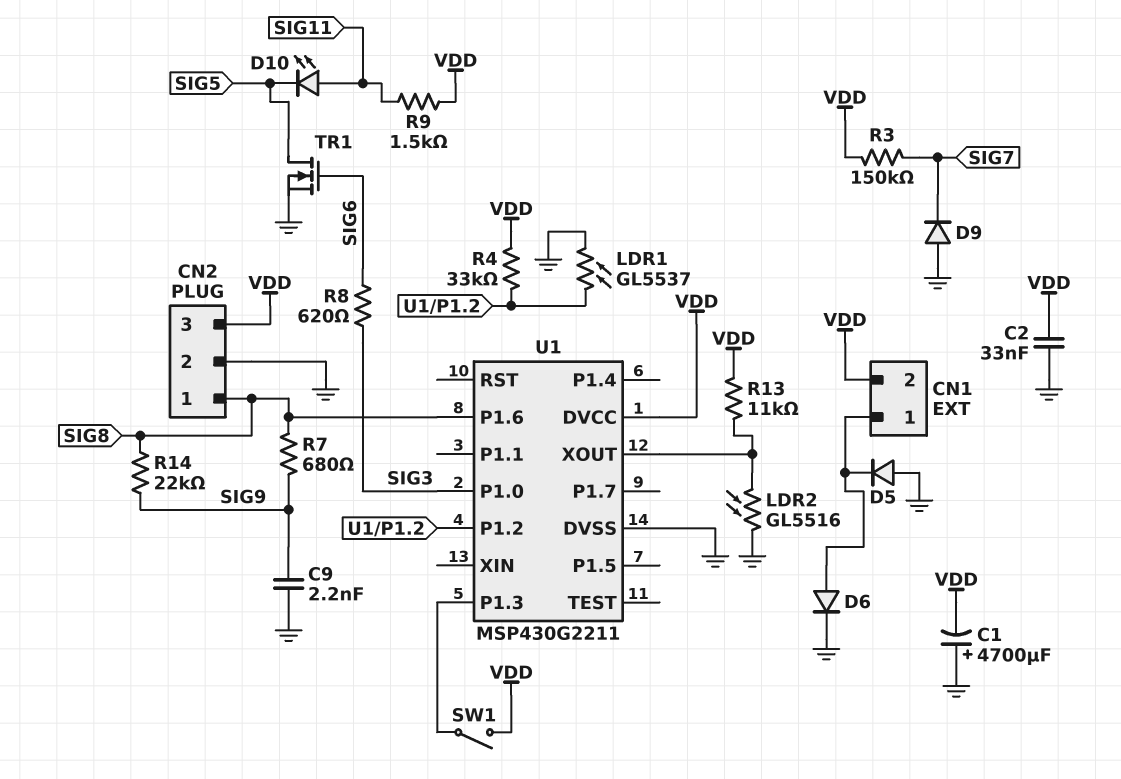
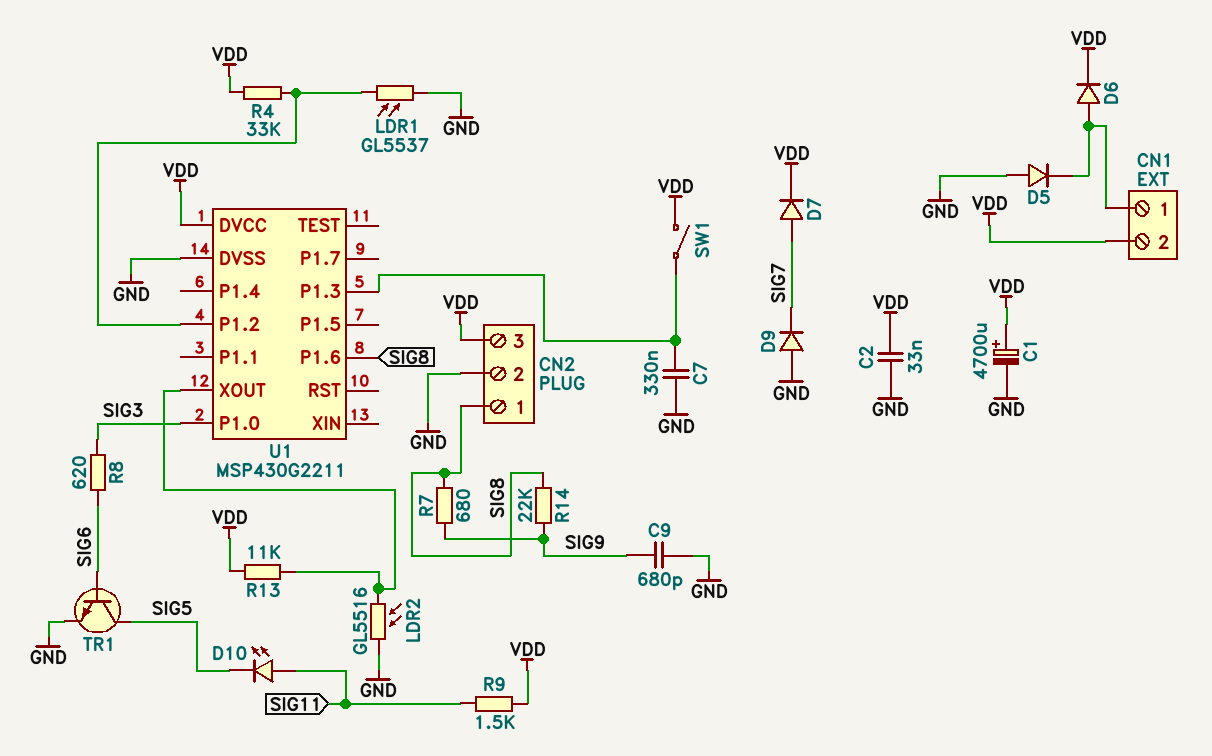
C1: 4700uF (plus GND, minus VDD) -> 4700uF (plus VDD, minus GND)
C7: none -> 330nF (GND, U1/P1.3)
C9: 2.2nF (GND, SIG9) -> 680pF (GND, SIG9)
D6: diode (A CN1/1, K GND) -> diode (A CN1/1, K VDD)
D7: none -> diode (A SIG7, K VDD)
R3: 150k (SIG7, VDD) -> none
TR1: NMOS (G SIG6, D SIG5, S GND) -> NPN (B SIG6, C SIG5, E GND)

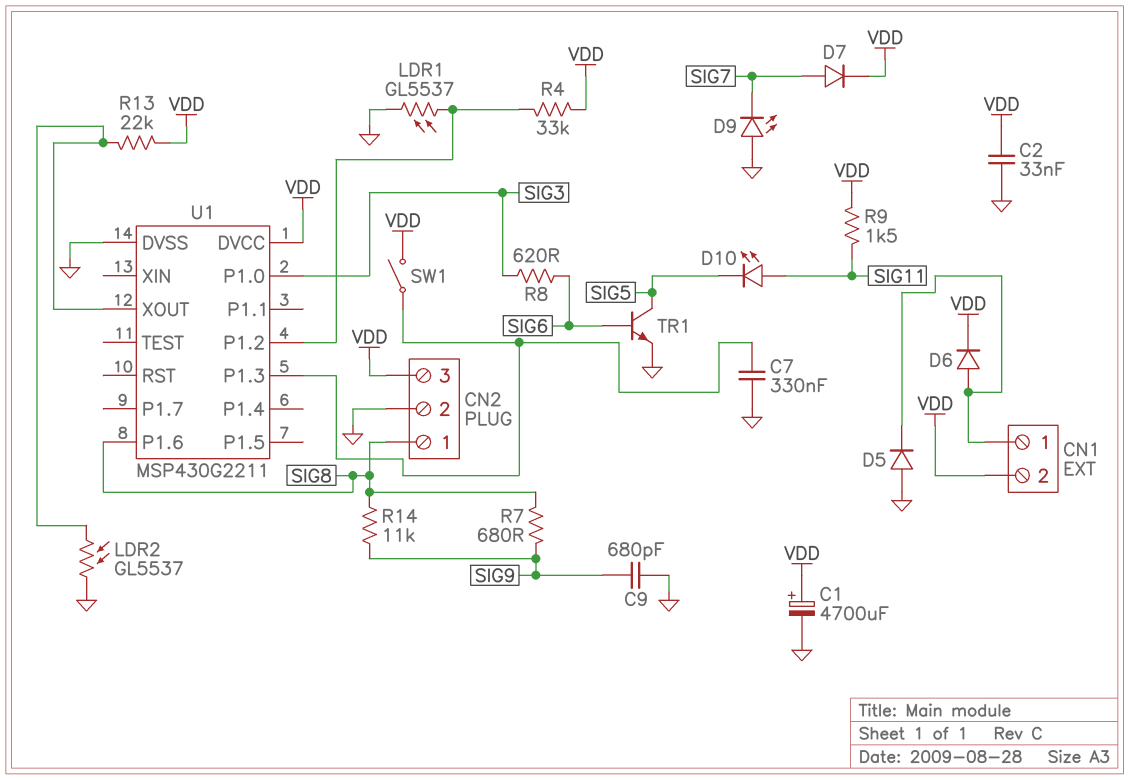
D9: diode (A GND, K SIG7) -> LED (A GND, K SIG7)
LDR2: GL5516 (GND, U1/XOUT) -> GL5537 (GND, U1/XOUT)
R13: 11k (U1/XOUT, VDD) -> 22k (U1/XOUT, VDD)
R14: 22k (SIG8, SIG9) -> 11k (SIG8, SIG9)

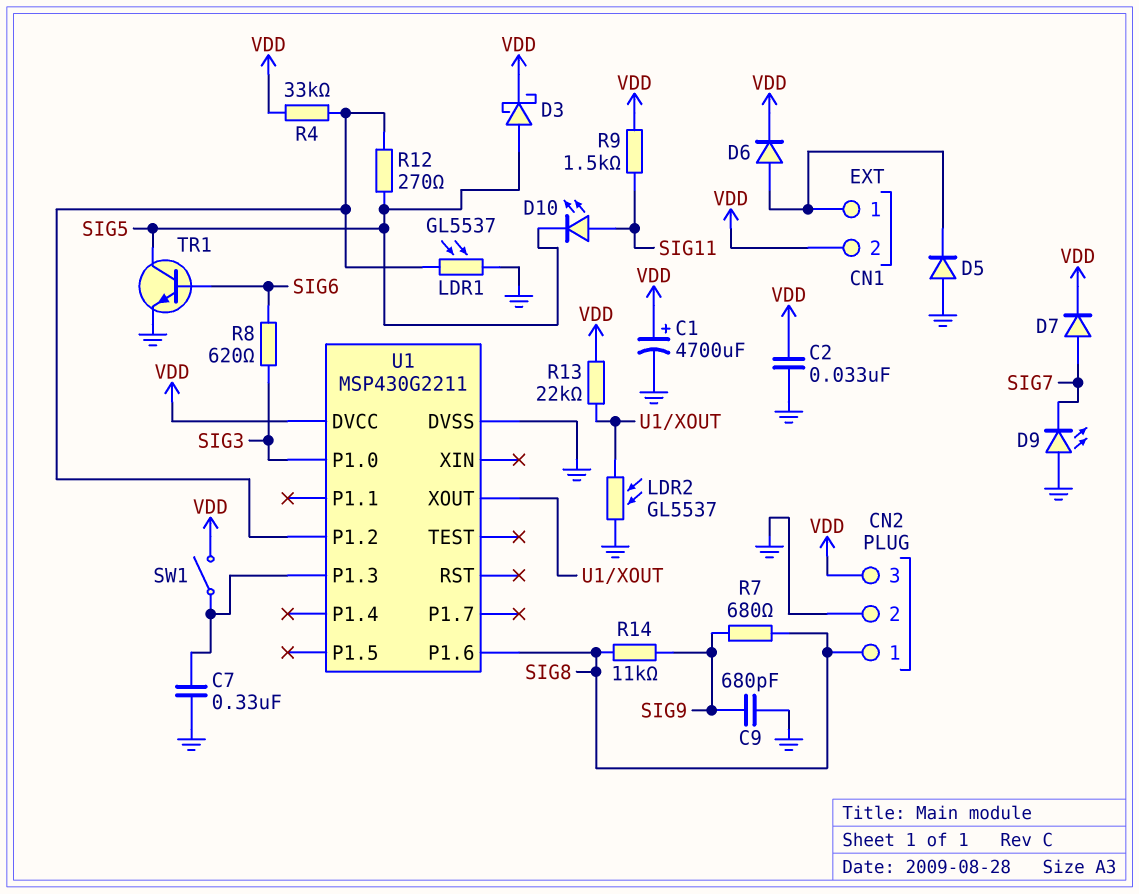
D3: none -> schottky (A SIG5, K VDD)
R12: none -> 270 (SIG5, U1/P1.2)

